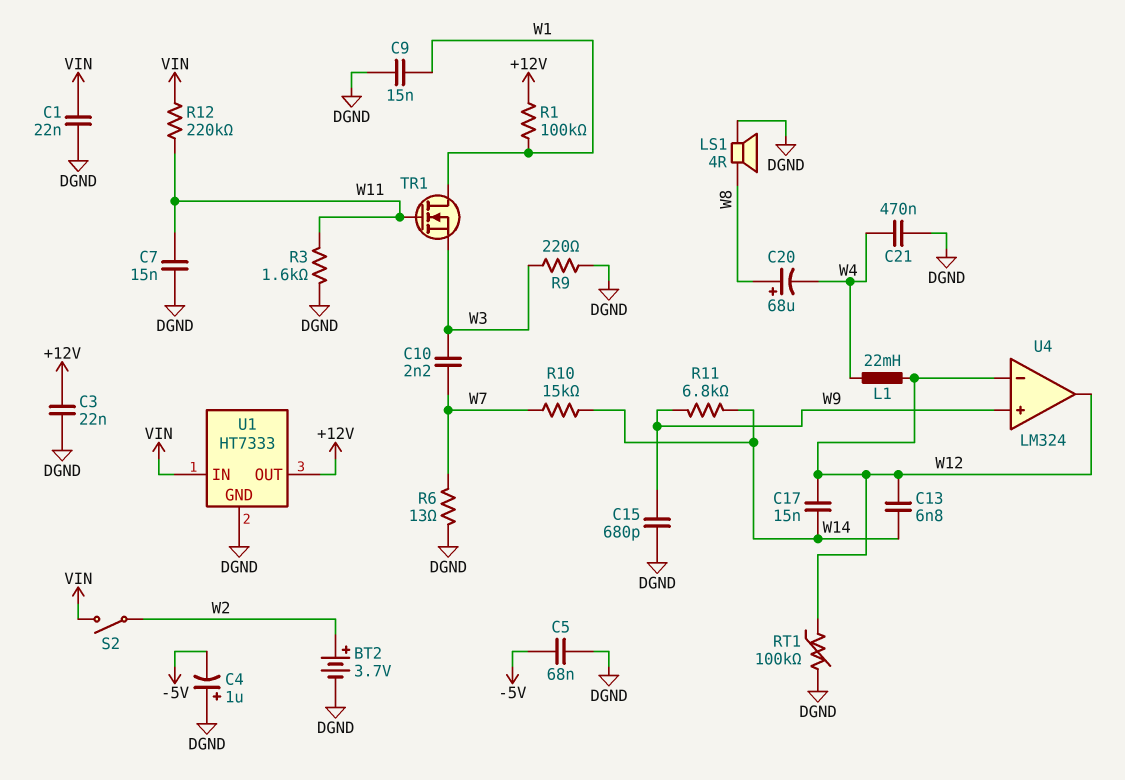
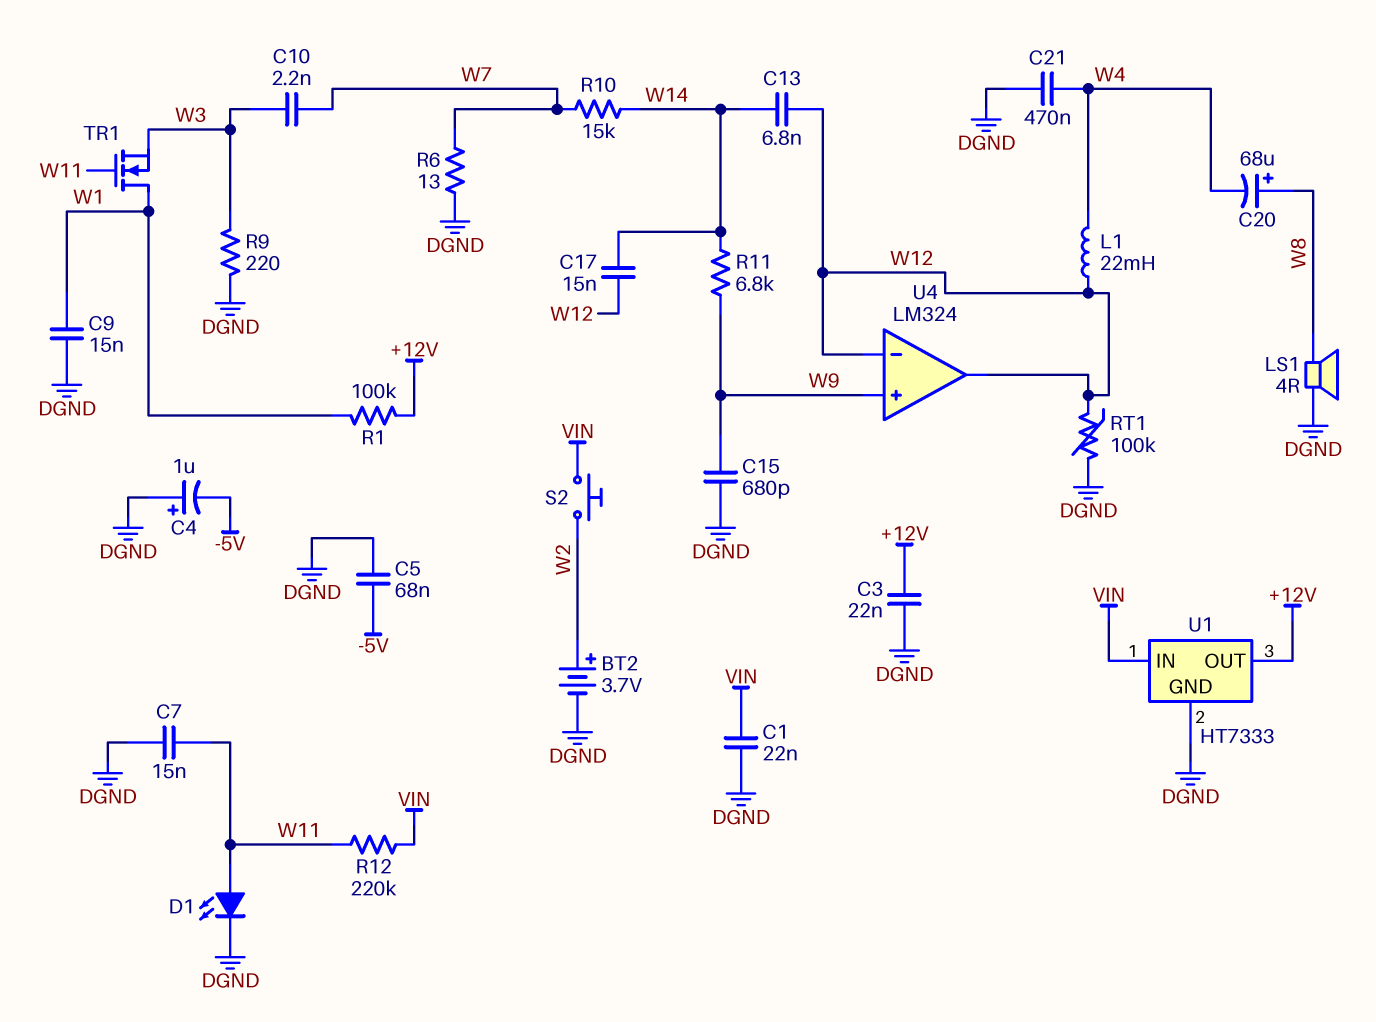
D1: none -> LED (A W11, K DGND)
R3: 1.6k (DGND, W11) -> none
S2: switch (VIN, W2) -> button (VIN, W2)

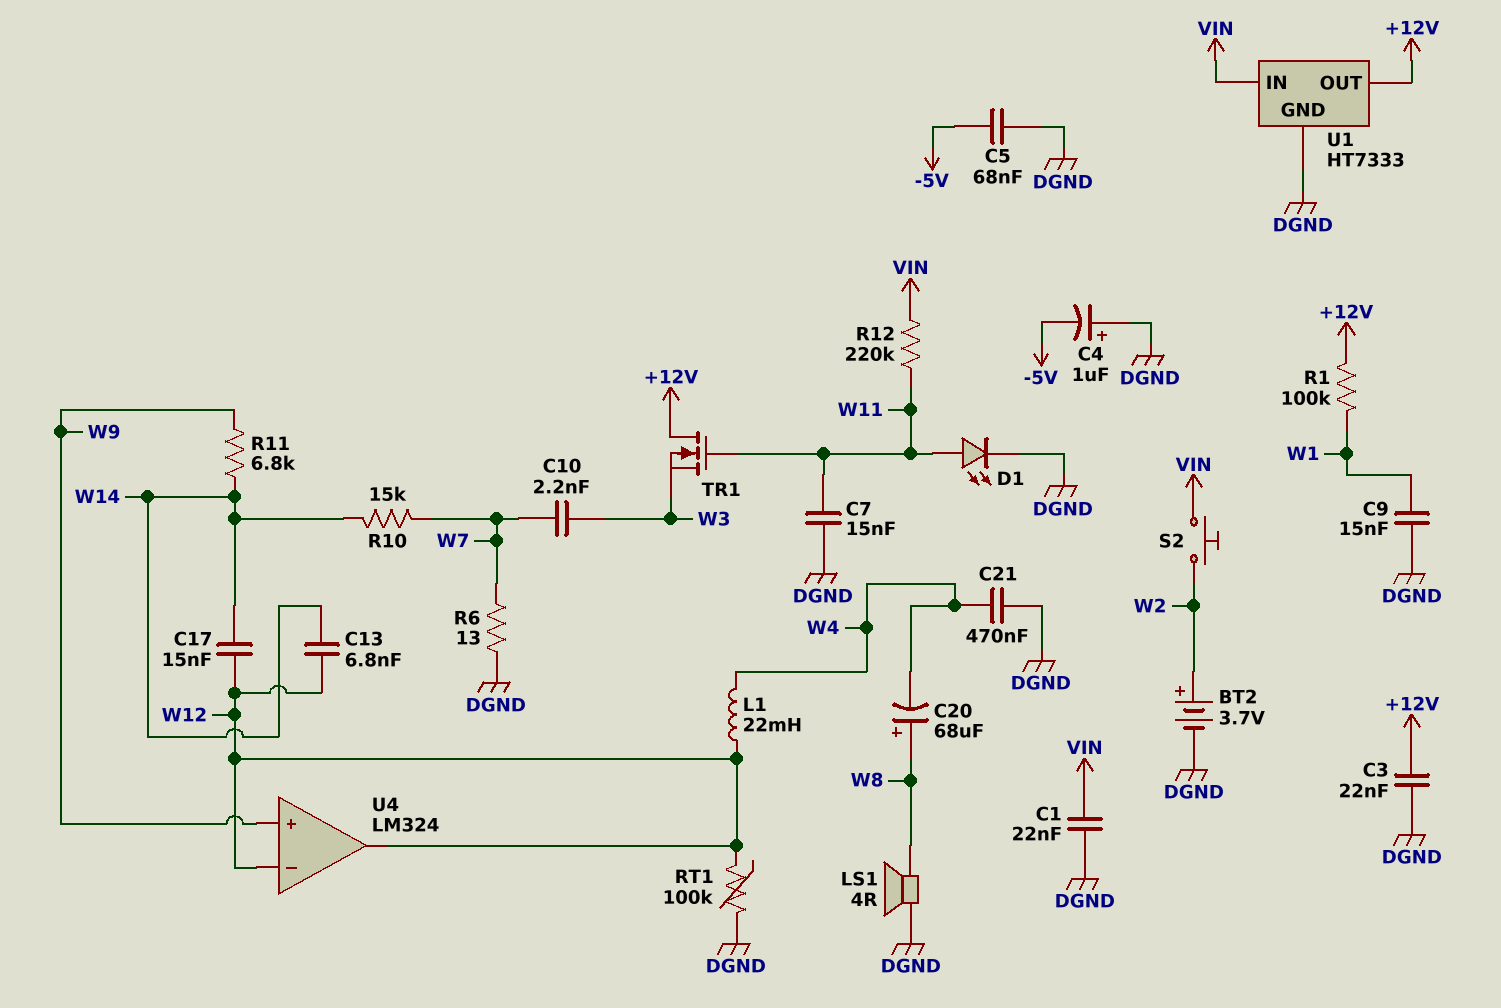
C15: 680pF (DGND, W9) -> none
R9: 220 (DGND, W3) -> none
TR1: NMOS (G W11, D W1, S W3) -> NMOS (G W11, D +12V, S W3)

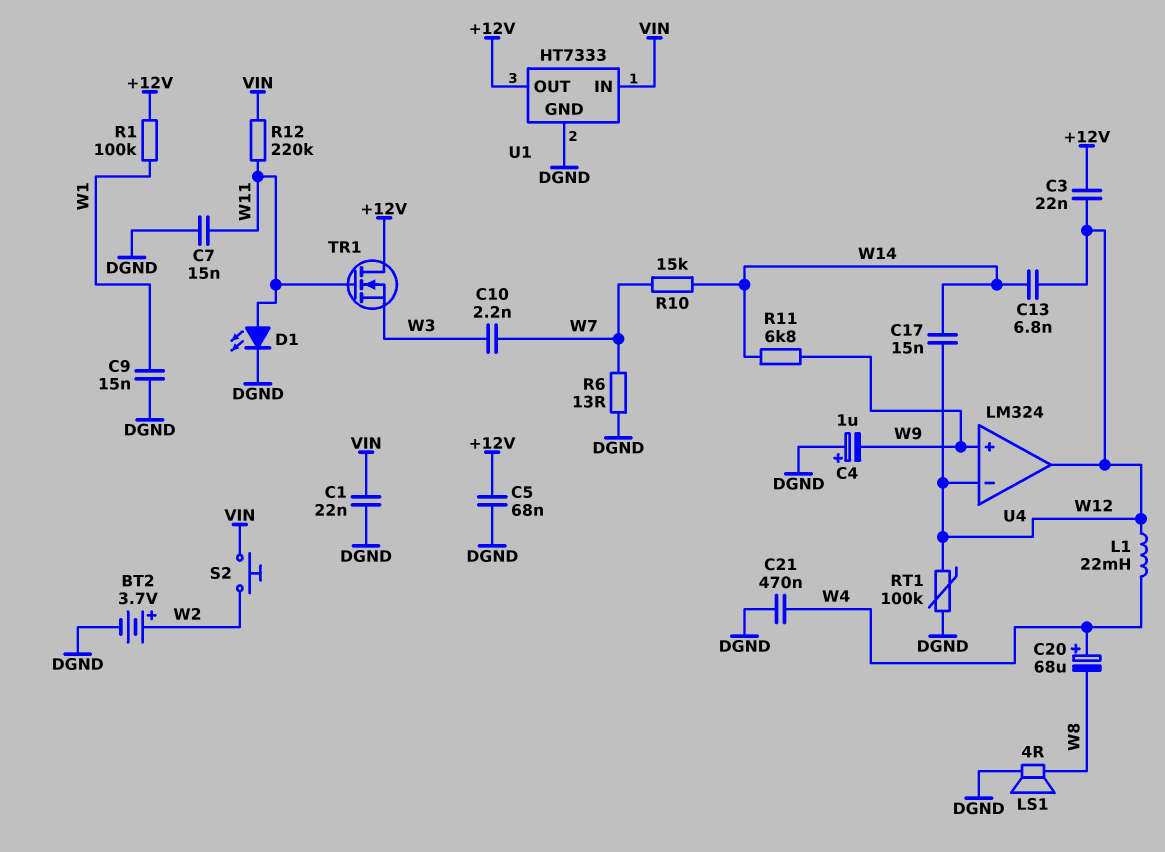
C3: 22nF (+12V, DGND) -> 22nF (+12V, W12)
C4: 1uF (plus DGND, minus -5V) -> 1uF (plus DGND, minus W9)
C5: 68nF (-5V, DGND) -> 68nF (+12V, DGND)
C20: 68uF (plus W8, minus W4) -> 68uF (plus W4, minus W8)

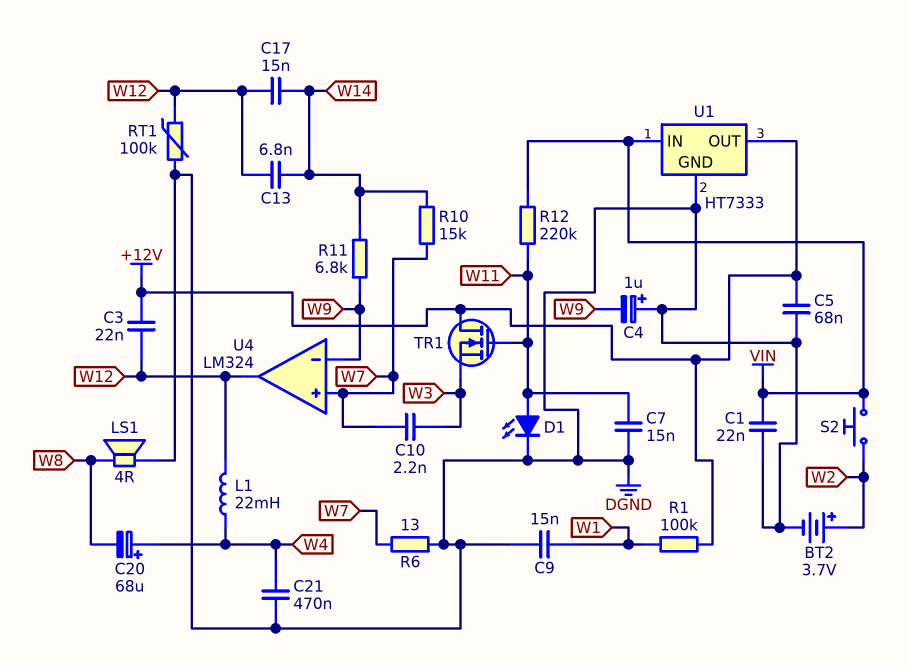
U4 pin in+: W9 -> W7
U4 pin in-: W12 -> W9

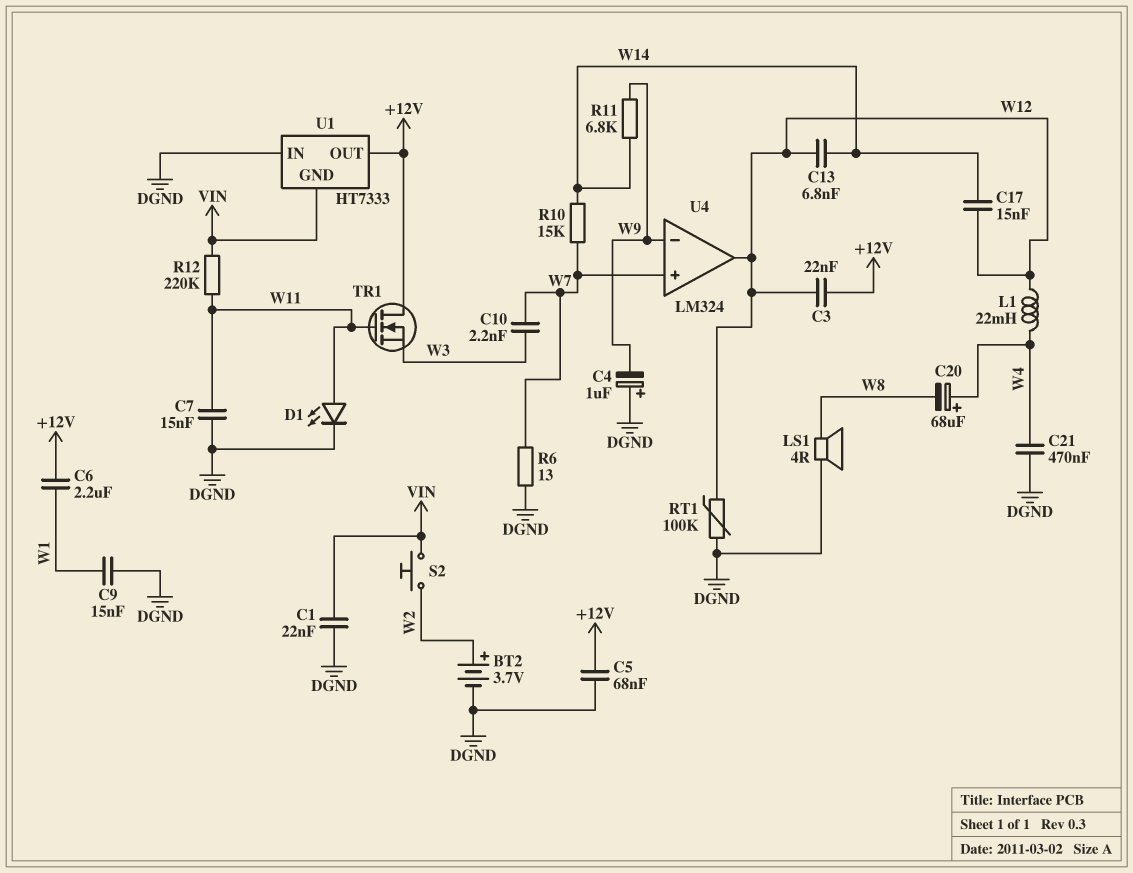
C6: none -> 2.2uF (+12V, W1)
R1: 100k (+12V, W1) -> none
U1 pin GND: DGND -> VIN
U1 pin IN: VIN -> DGND

